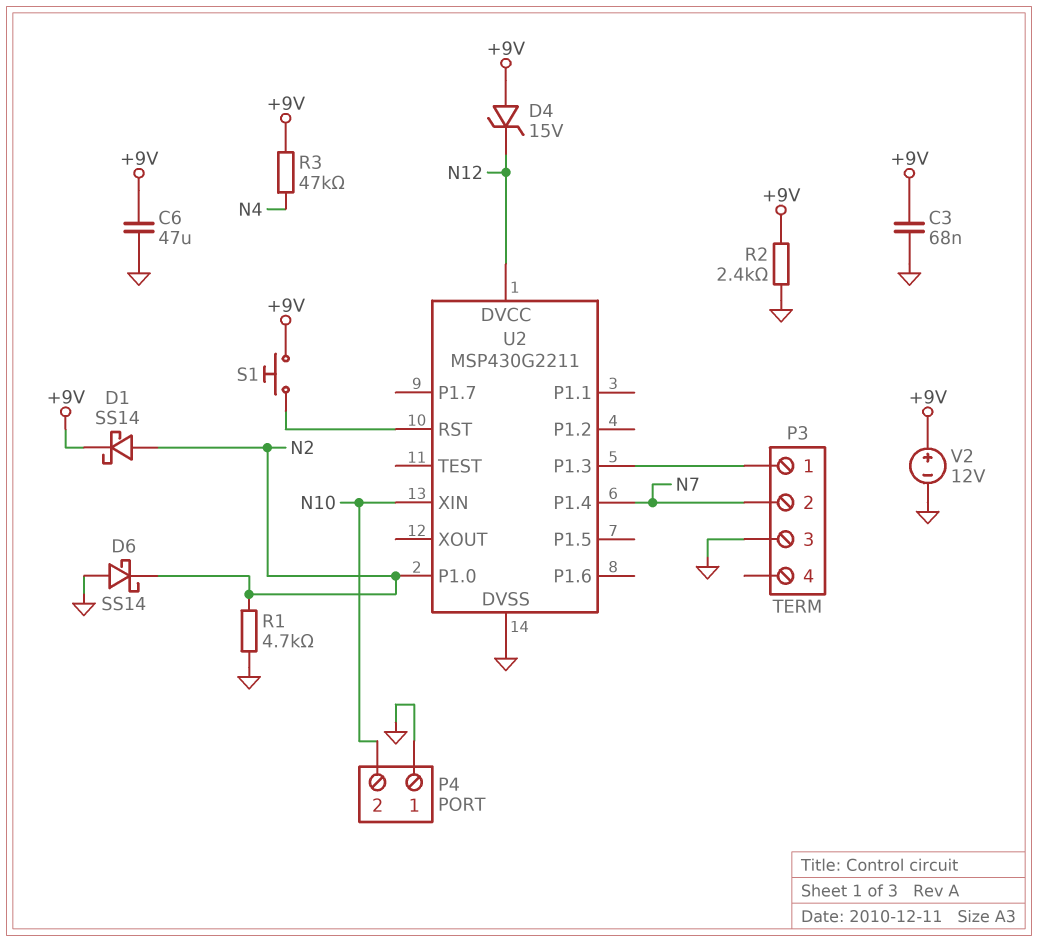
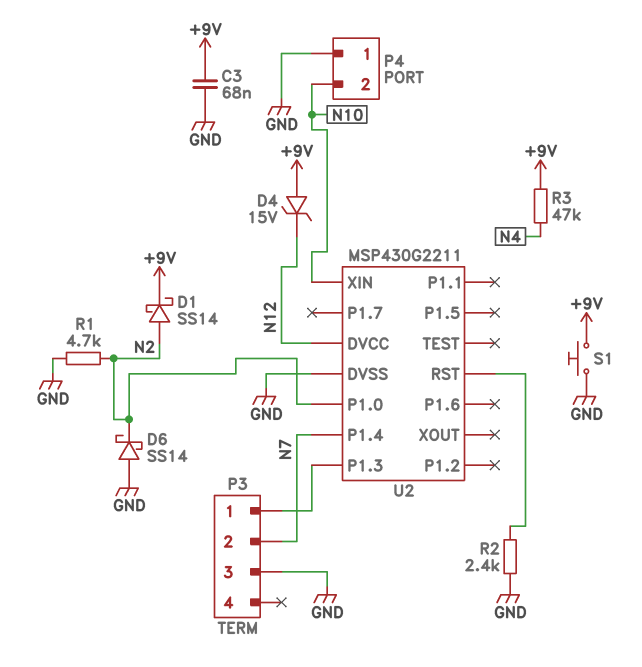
C6: 47uF (+9V, GND) -> none
R2: 2.4k (+9V, GND) -> 2.4k (GND, U2/RST)
S1: button (+9V, U2/RST) -> button (+9V, GND)
V2: 12V (plus +9V, minus GND) -> none

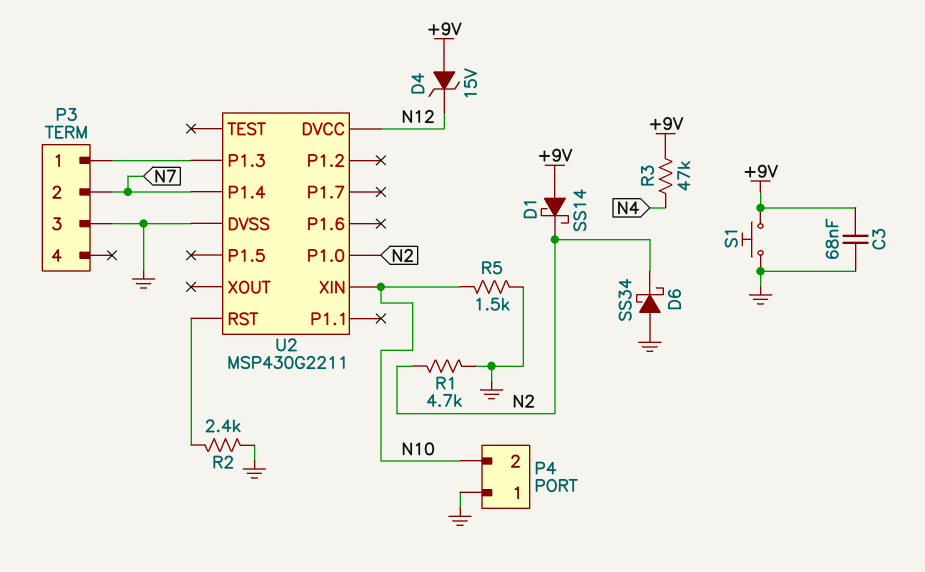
D1: schottky SS14 (A N2, K +9V) -> schottky SS14 (A +9V, K N2)
D6: schottky SS14 (A GND, K N2) -> schottky SS34 (A GND, K N2)
R5: none -> 1.5k (GND, N10)

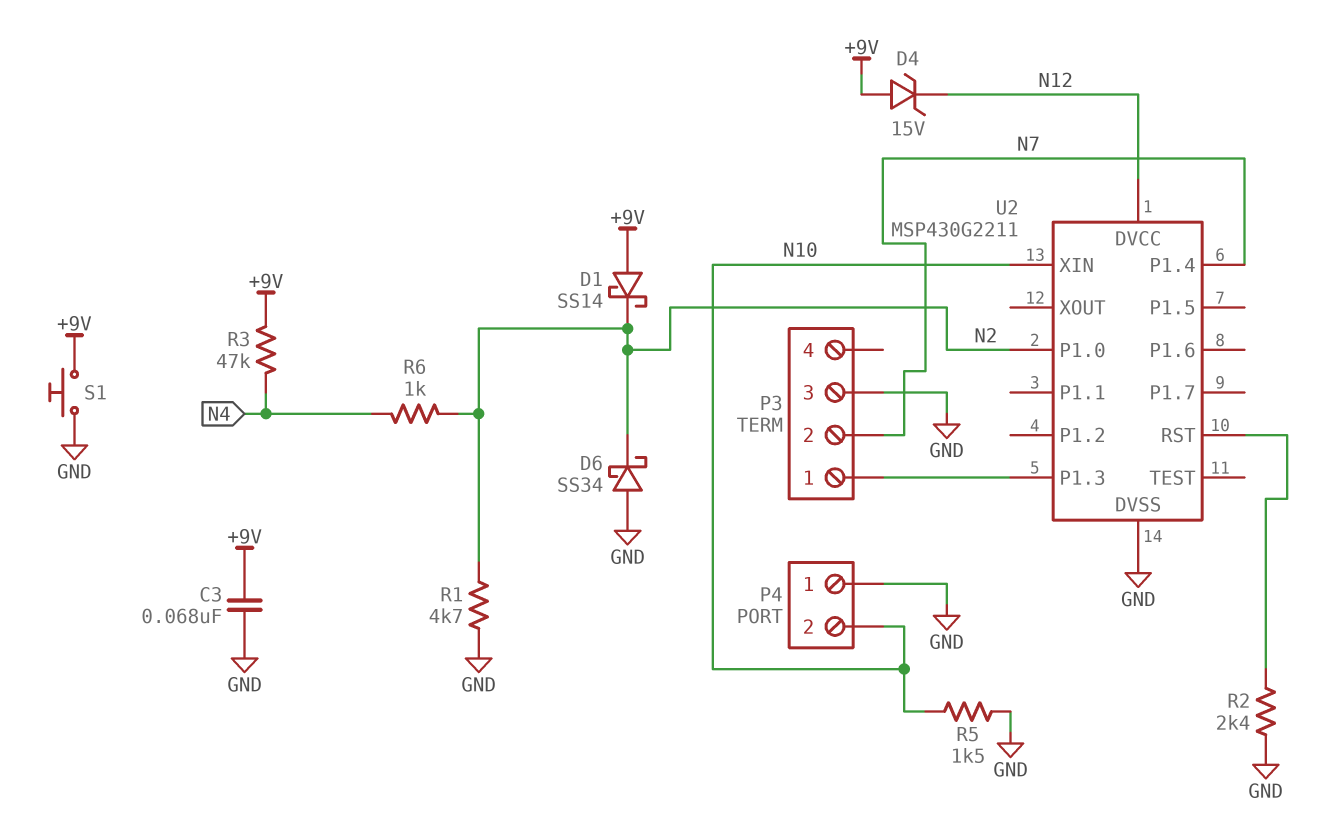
R6: none -> 1k (N2, N4)

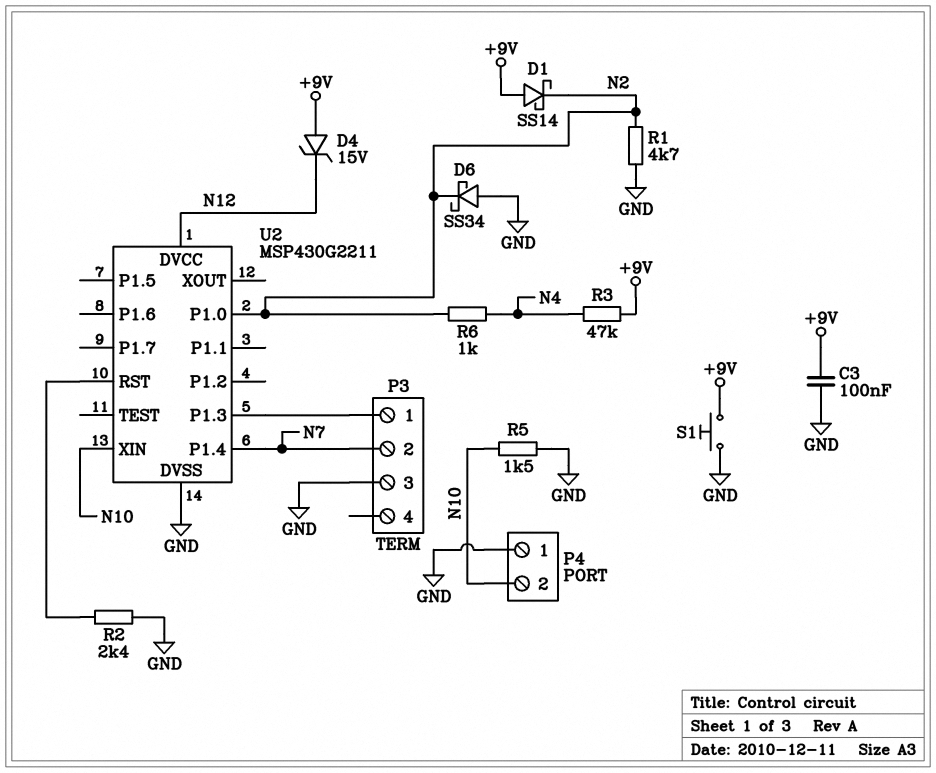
C3: 68nF (+9V, GND) -> 100nF (+9V, GND)

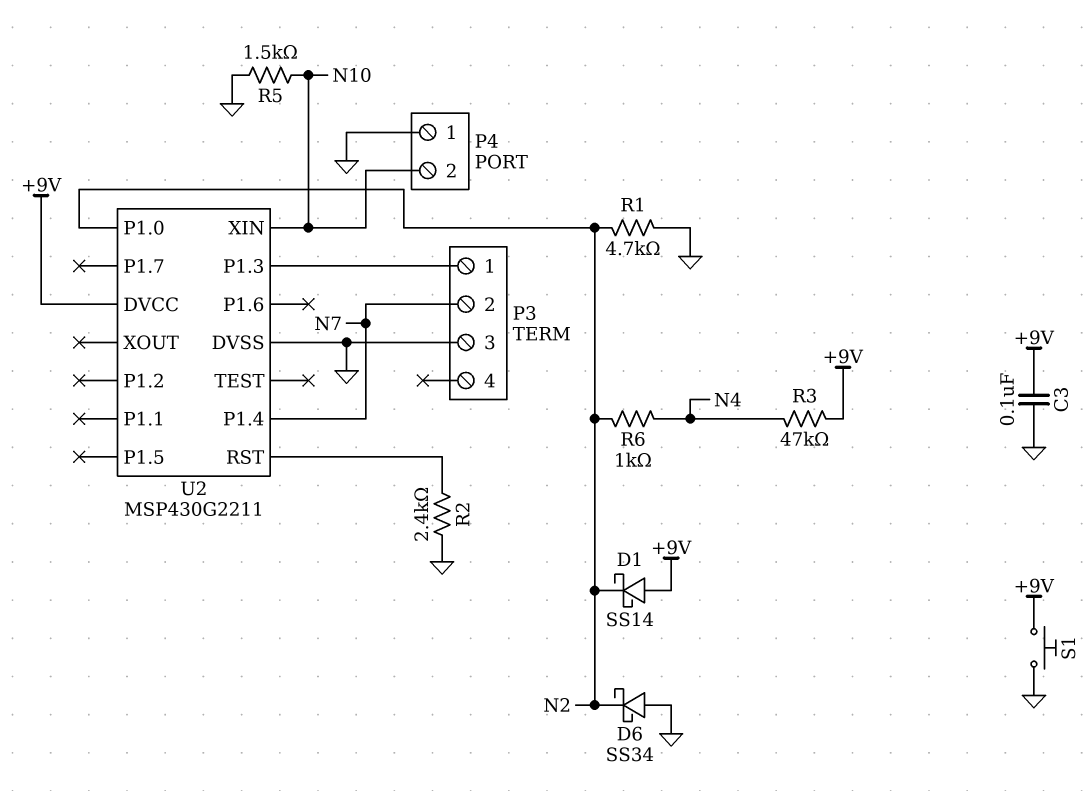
D4: zener 15V (A +9V, K N12) -> none
U2 pin DVCC: N12 -> +9V

